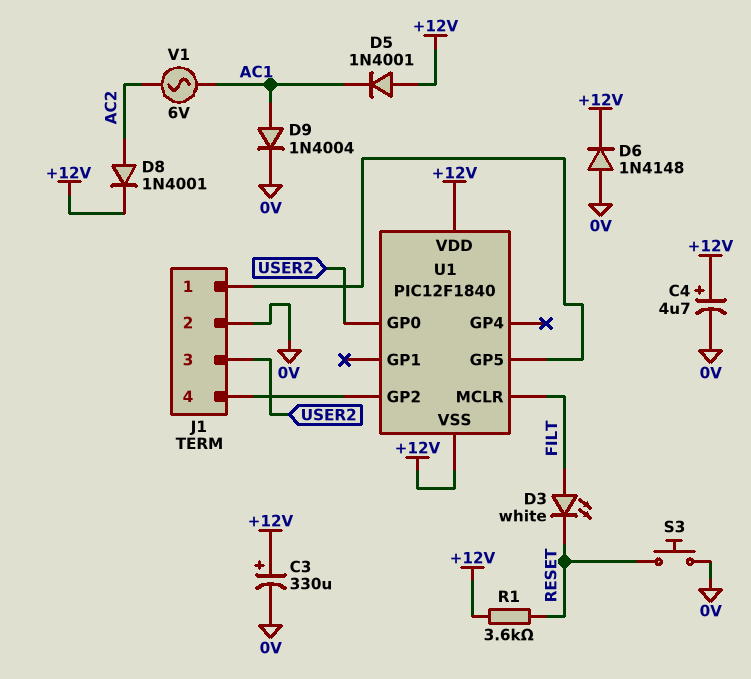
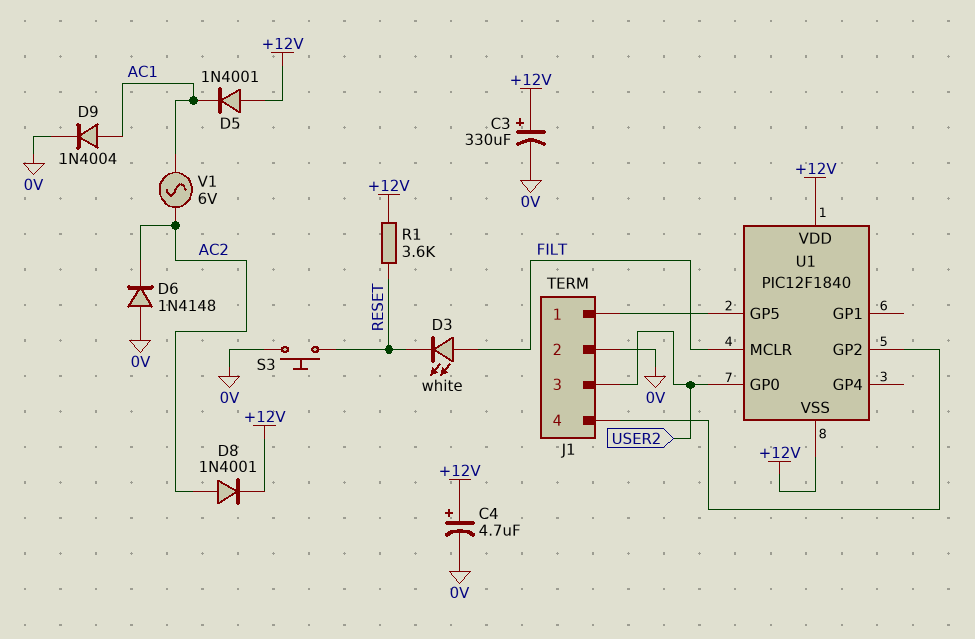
D6: diode 1N4148 (A 0V, K +12V) -> diode 1N4148 (A 0V, K AC2)

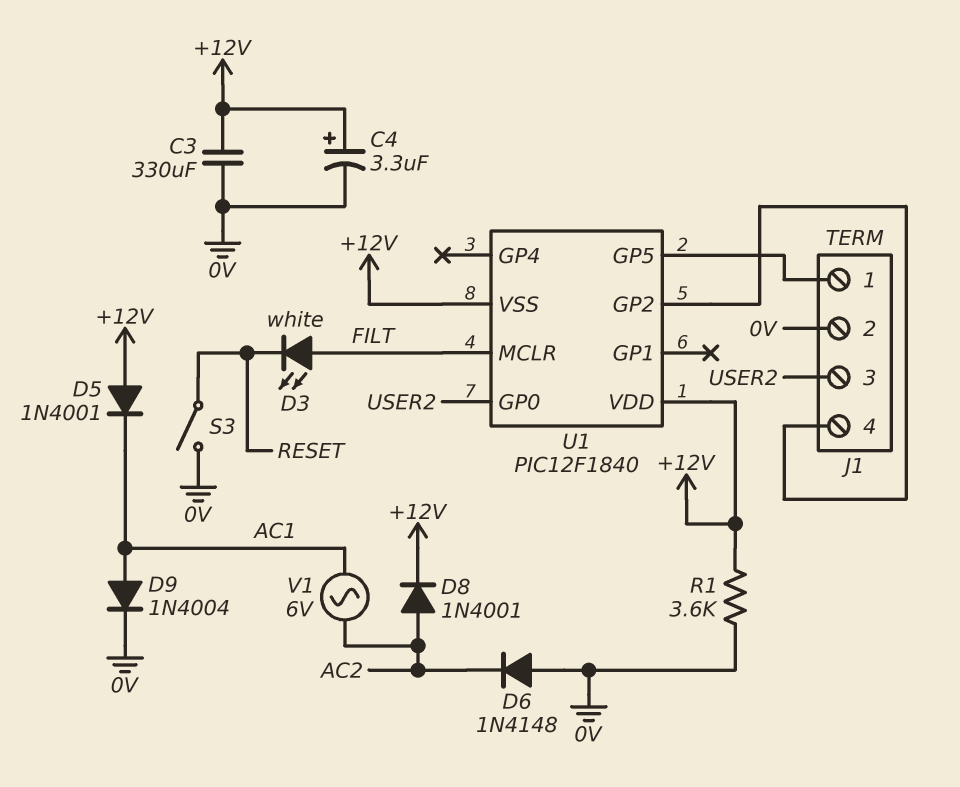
C3: 330uF (plus +12V, minus 0V) -> 330uF (+12V, 0V)
C4: 4.7uF (plus +12V, minus 0V) -> 3.3uF (plus +12V, minus 0V)
R1: 3.6k (+12V, RESET) -> 3.6k (+12V, 0V)
S3: button (0V, RESET) -> switch (0V, RESET)

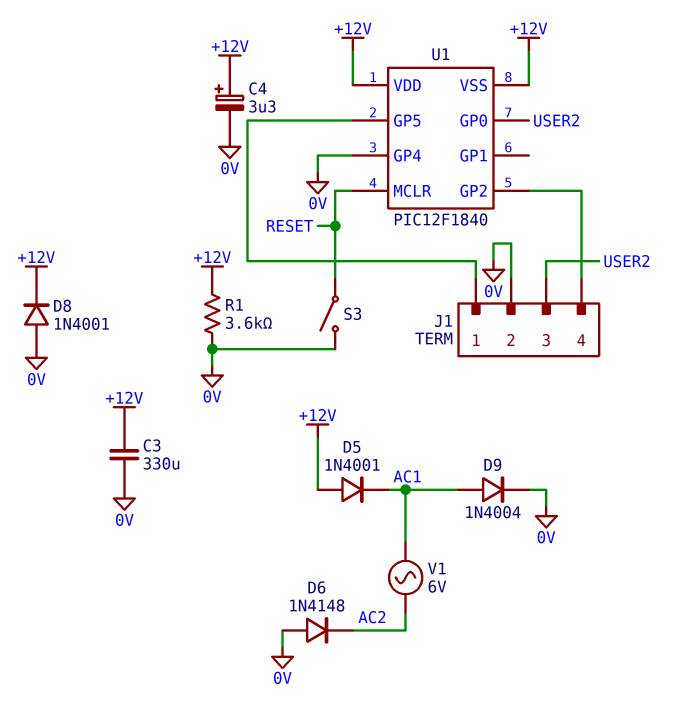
D3: LED white (A FILT, K RESET) -> none
D8: diode 1N4001 (A AC2, K +12V) -> diode 1N4001 (A 0V, K +12V)
U1 pin GP4: none -> 0V
U1 pin MCLR: FILT -> RESET

